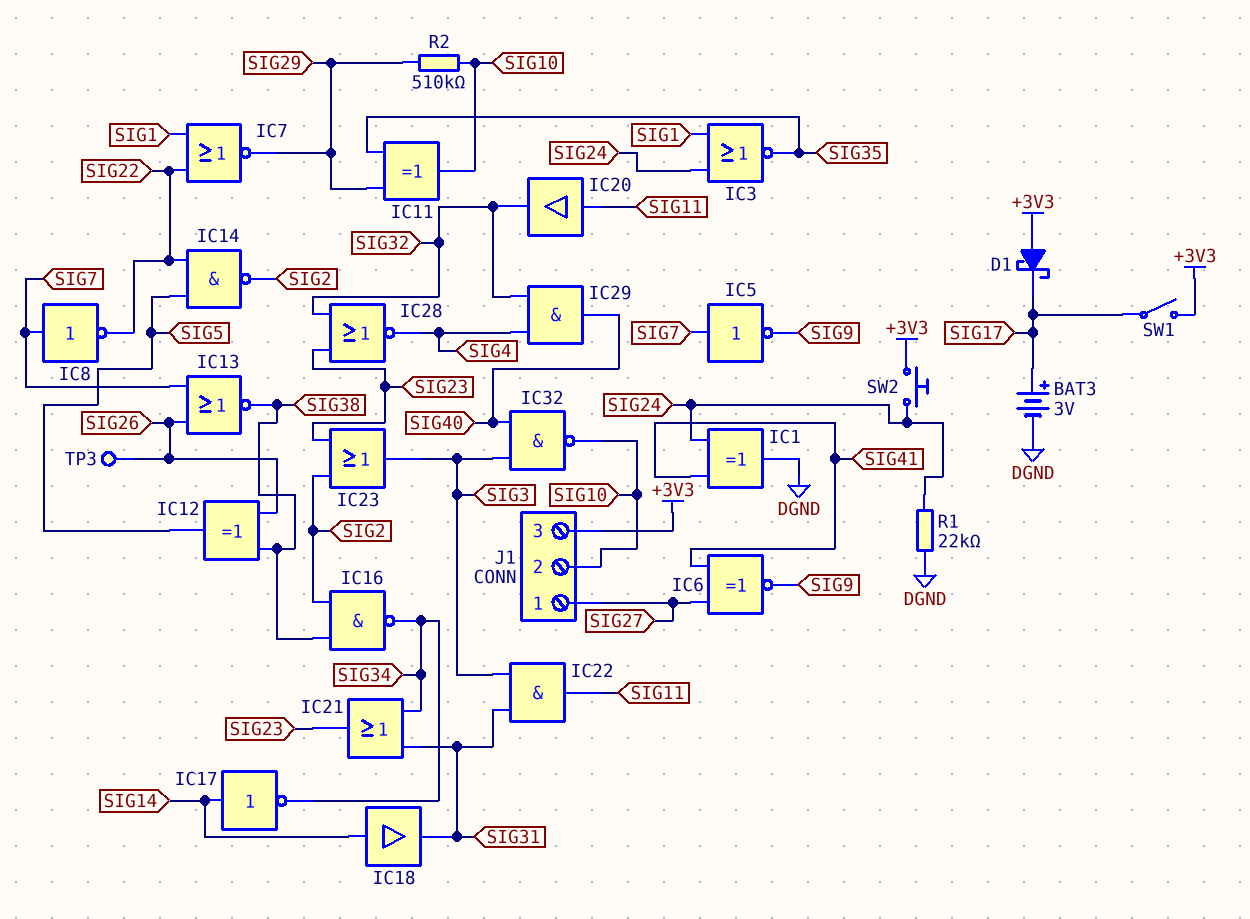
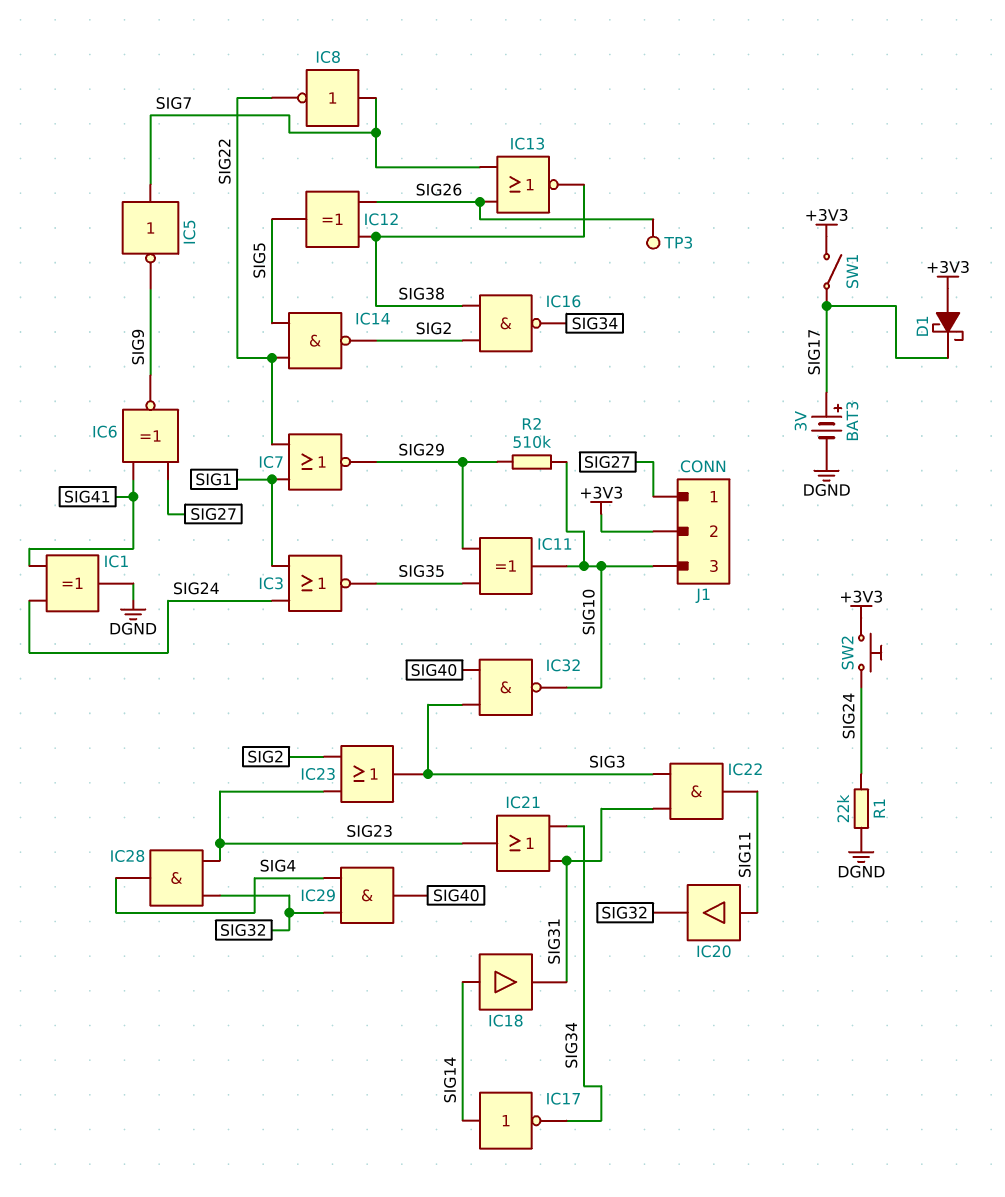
IC28: NOR (in SIG23, in SIG32, out SIG4) -> AND (in SIG23, in SIG32, out SIG4)
J1 pin 2: SIG10 -> +3V3
J1 pin 3: +3V3 -> SIG10

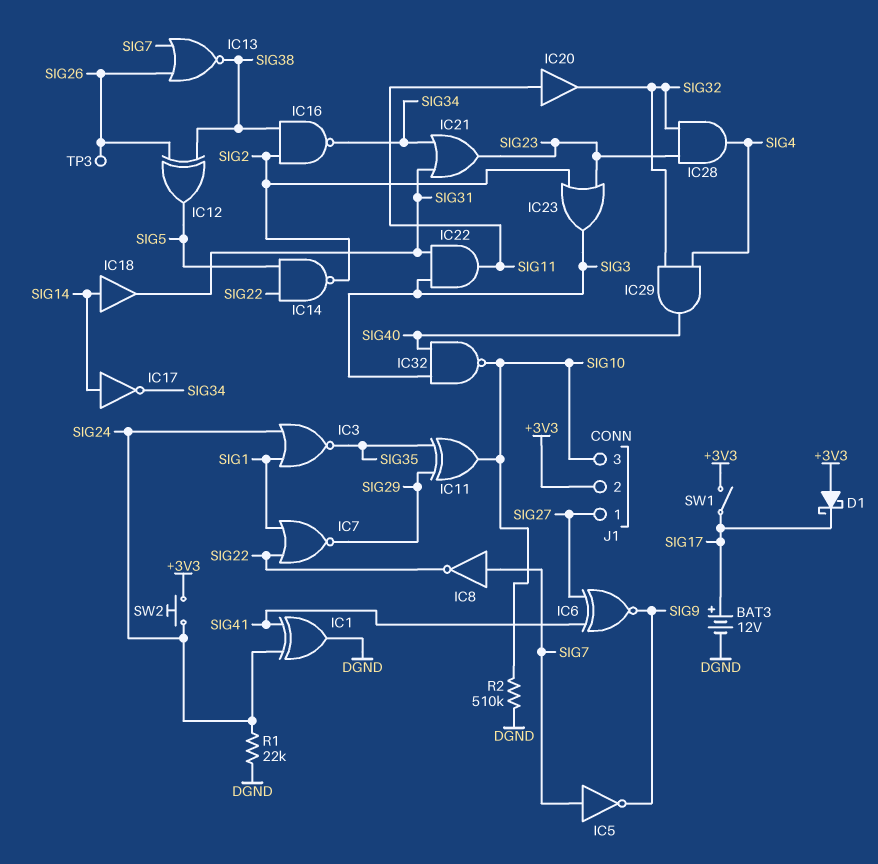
BAT3: 3V (plus SIG17, minus DGND) -> 12V (plus SIG17, minus DGND)
R2: 510k (SIG10, SIG29) -> 510k (DGND, SIG10)

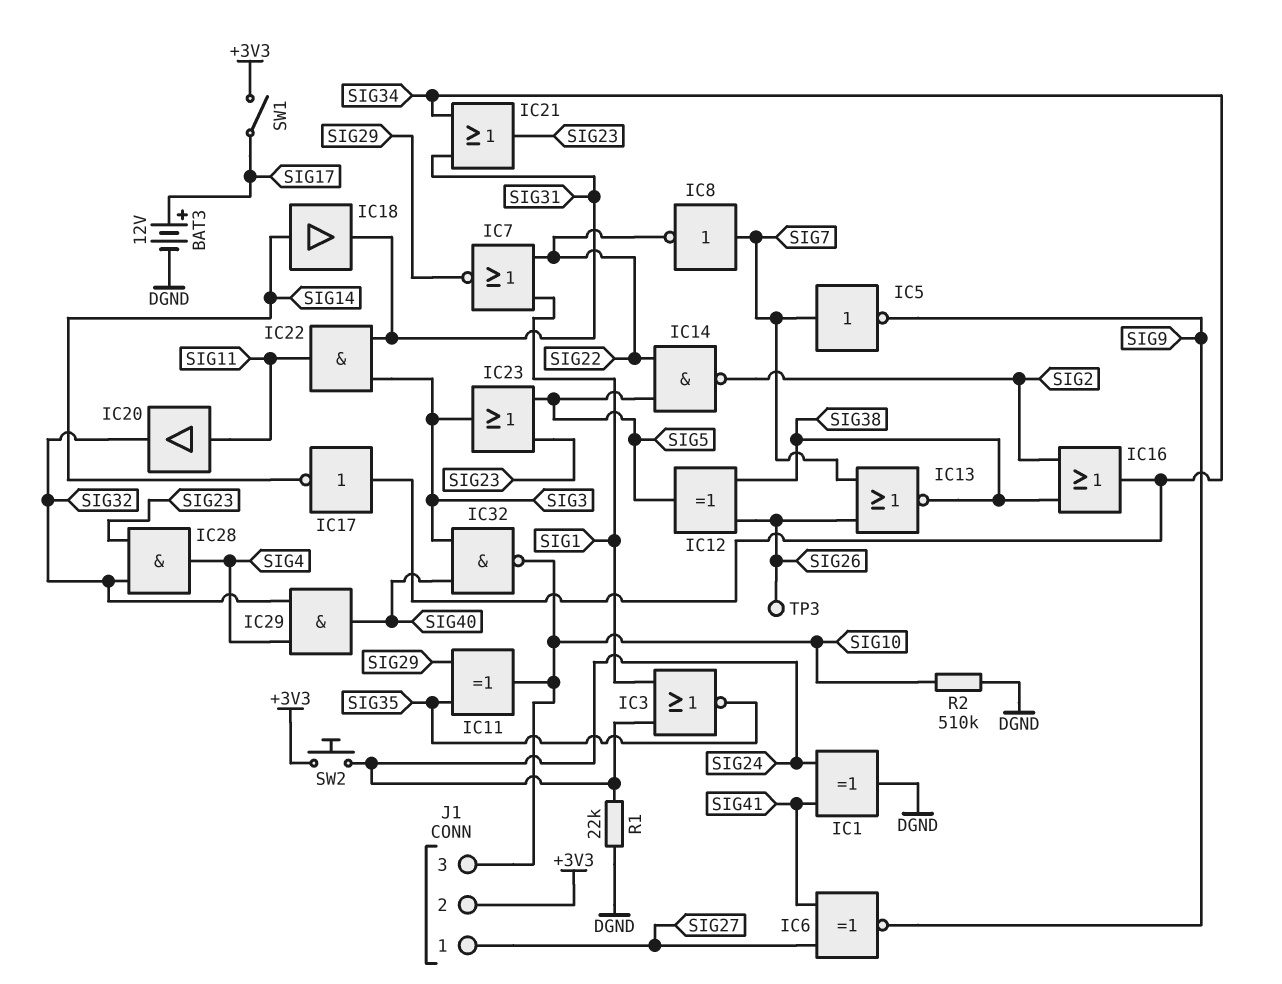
D1: schottky (A +3V3, K SIG17) -> none
IC16: NAND (in SIG2, in SIG38, out SIG34) -> OR (in SIG2, in SIG38, out SIG34)
IC17: NOT (in SIG14, out SIG34) -> NOT (in SIG34, out SIG14)
IC23: OR (in SIG2, in SIG23, out SIG3) -> OR (in SIG5, in SIG23, out SIG3)

